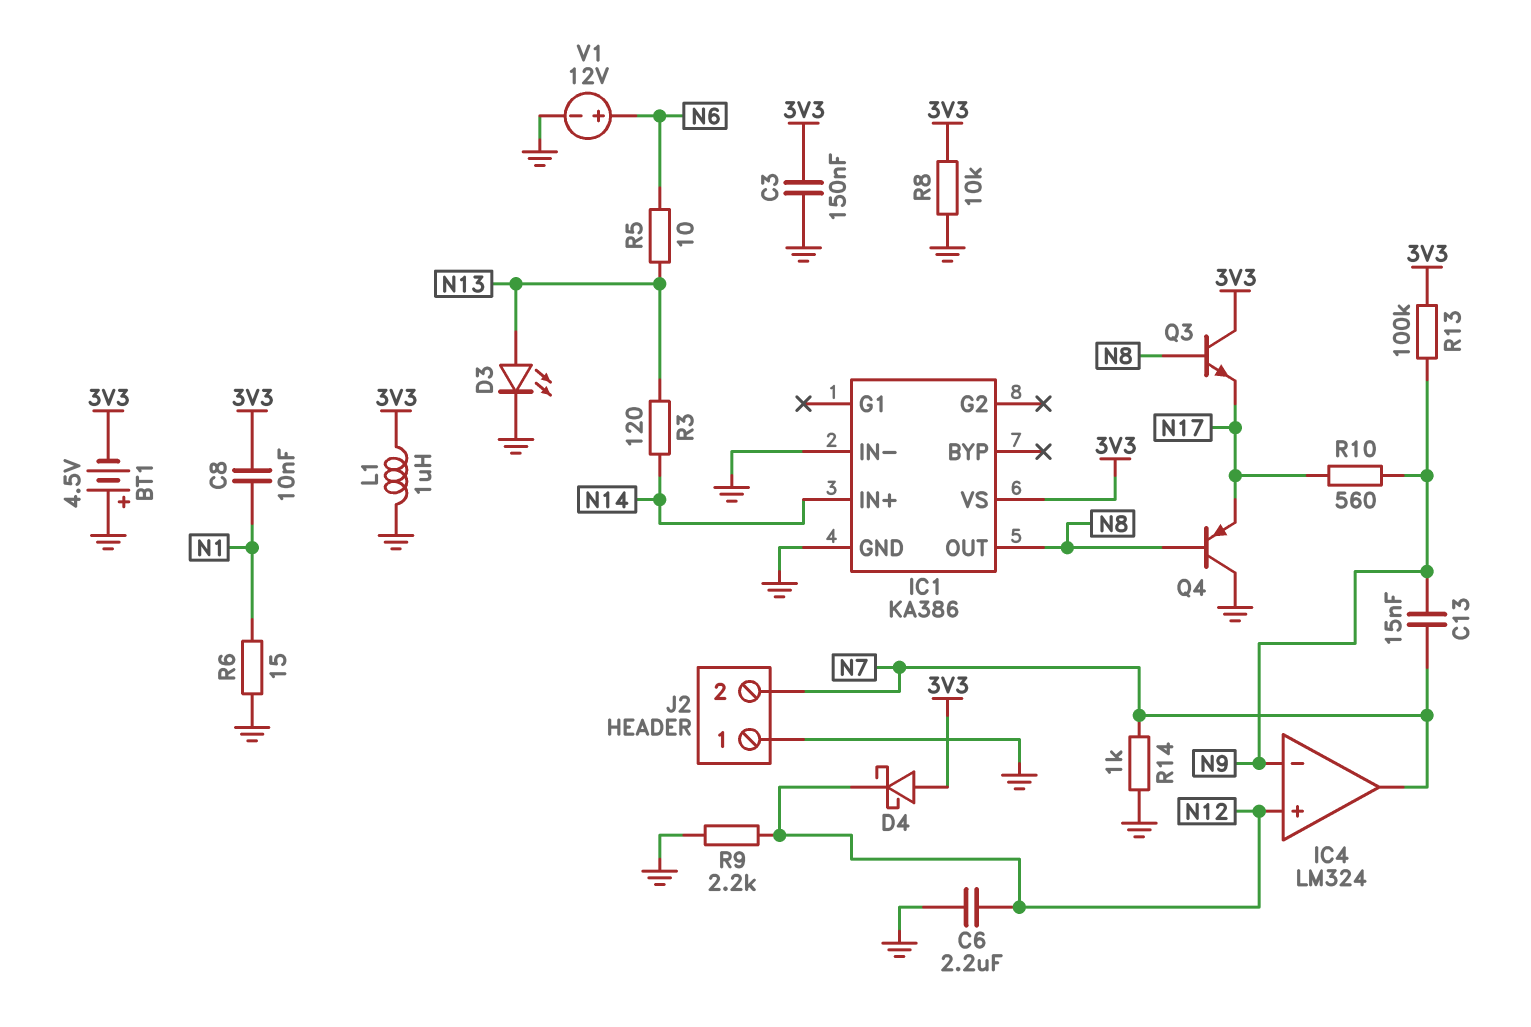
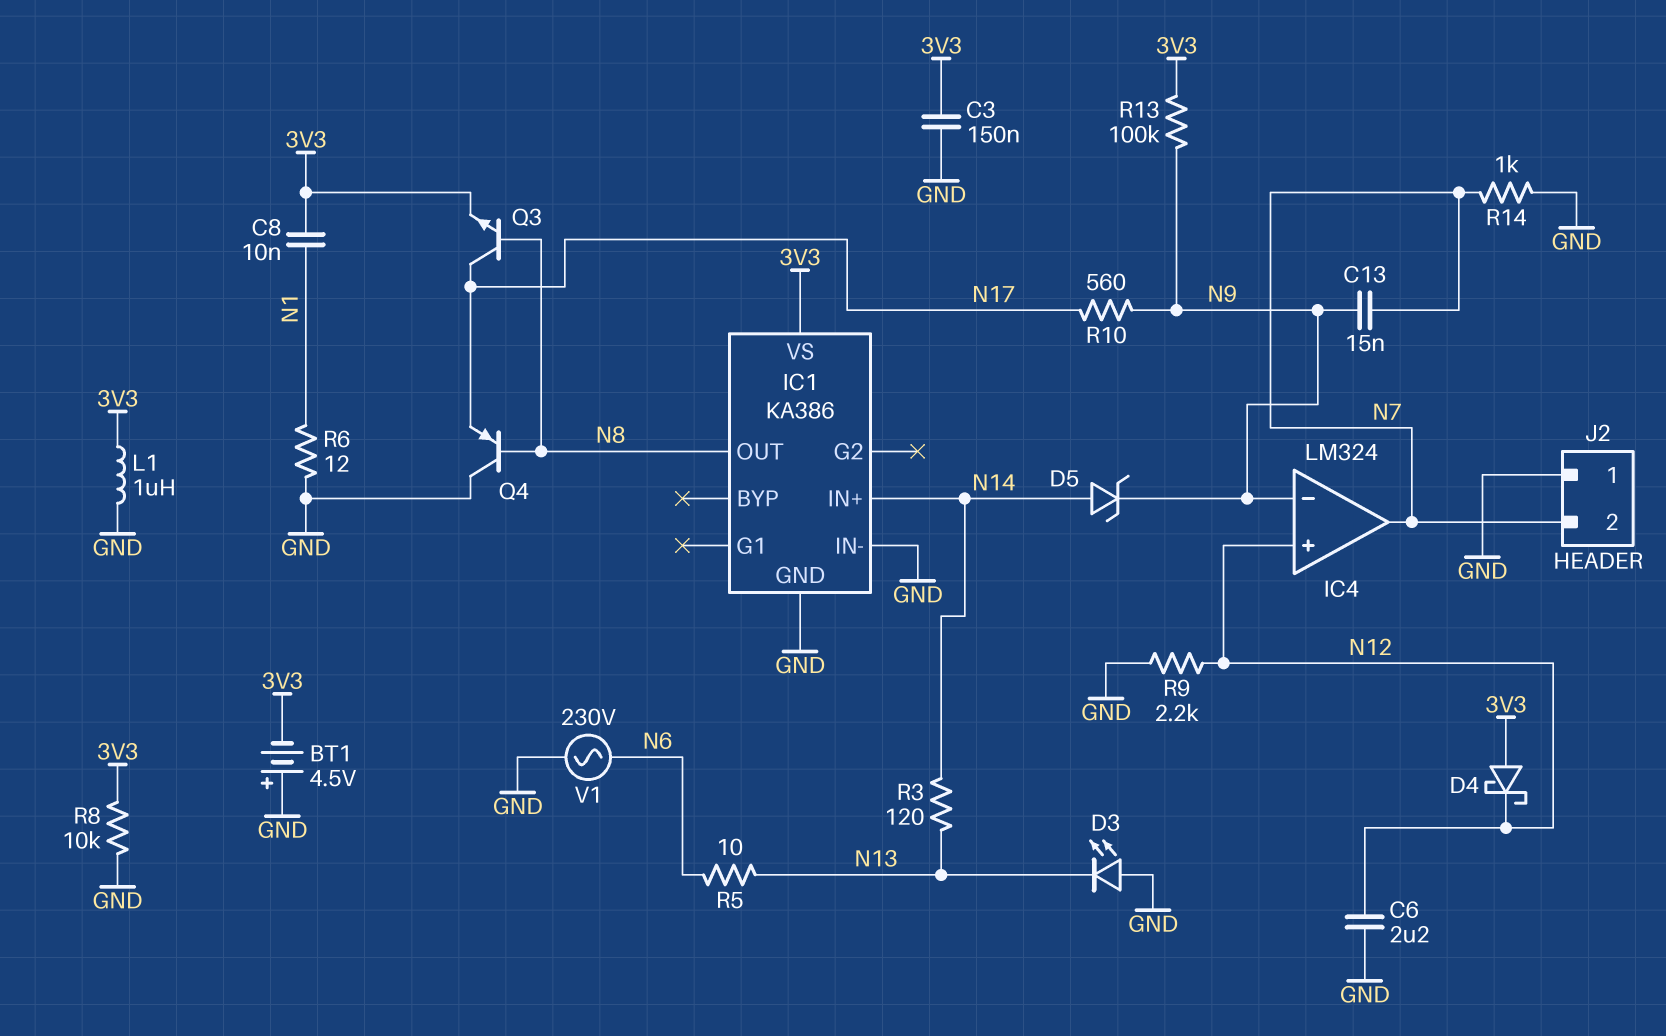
D3: LED (A N13, K GND) -> LED (A GND, K N13)
D5: none -> zener (A N14, K N9)
Q3: NPN (B N8, C 3V3, E N17) -> NPN (B N8, C N17, E 3V3)
R6: 15 (GND, N1) -> 12 (GND, N1)
V1: 12V (plus N6, minus GND) -> AC 230V (GND, N6)

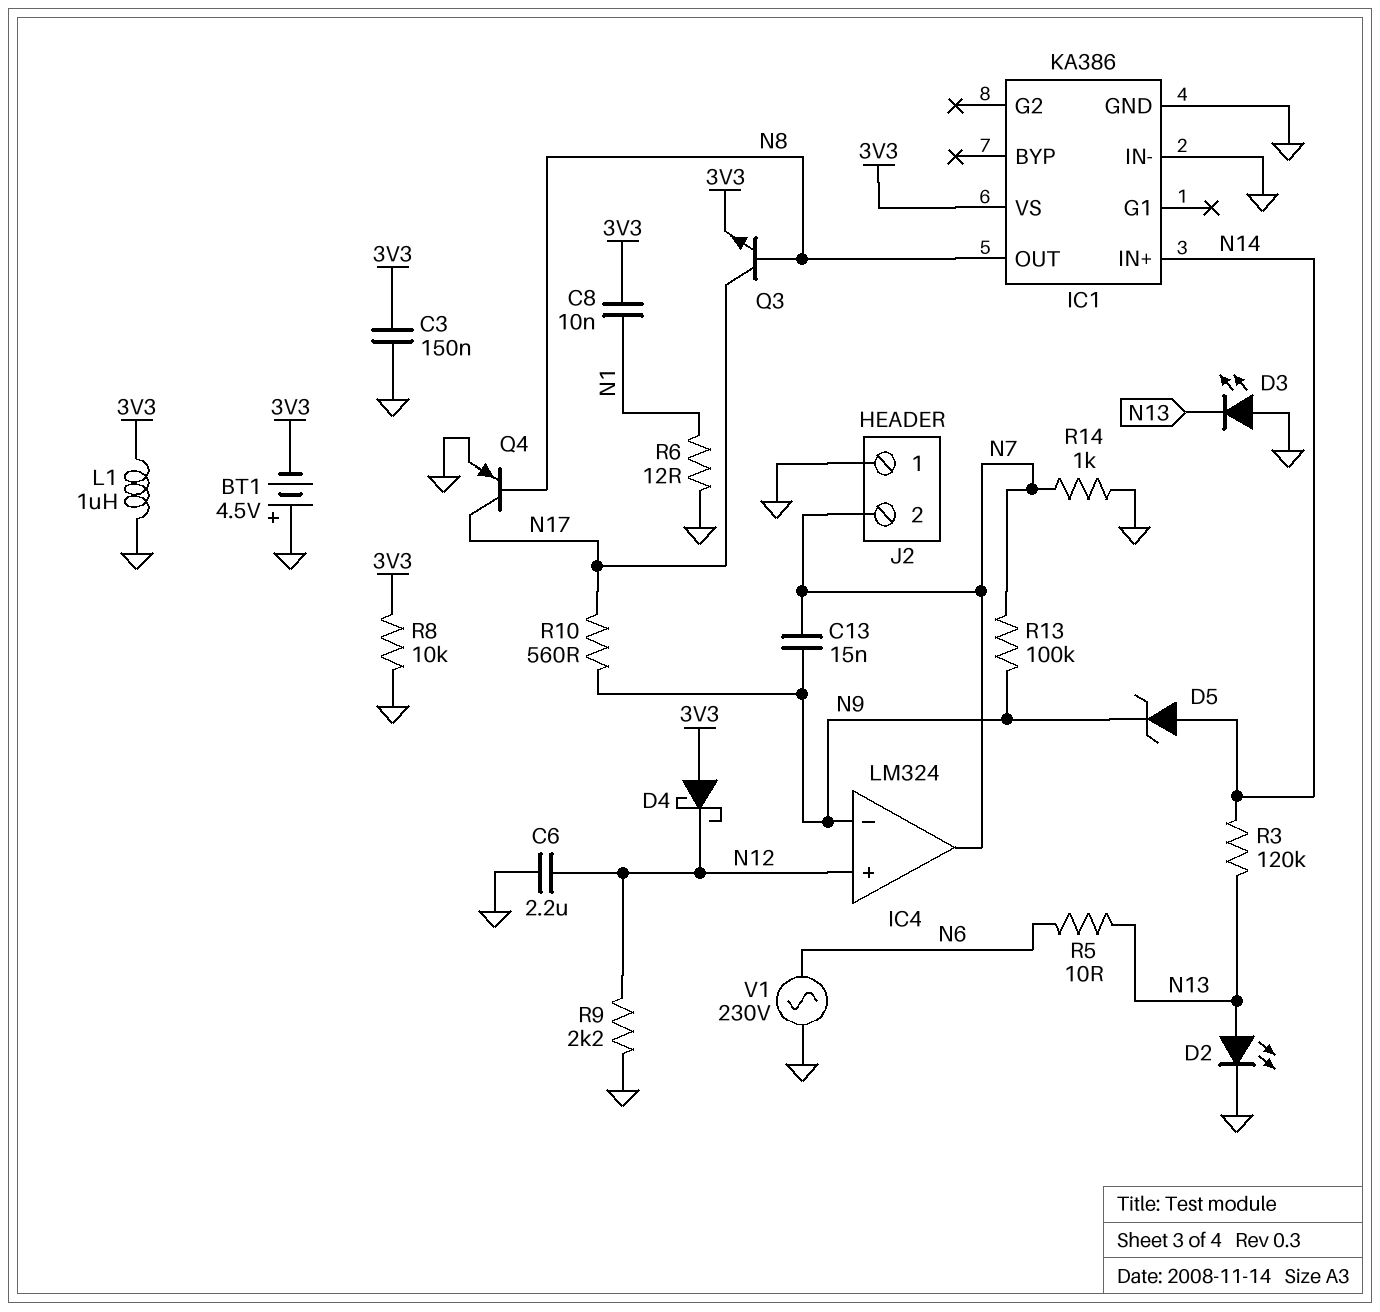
D2: none -> LED (A N13, K GND)
Q4: PNP (B N8, C GND, E N17) -> PNP (B N8, C N17, E GND)
R3: 120 (N13, N14) -> 120k (N13, N14)
R13: 100k (3V3, N9) -> 100k (N7, N9)

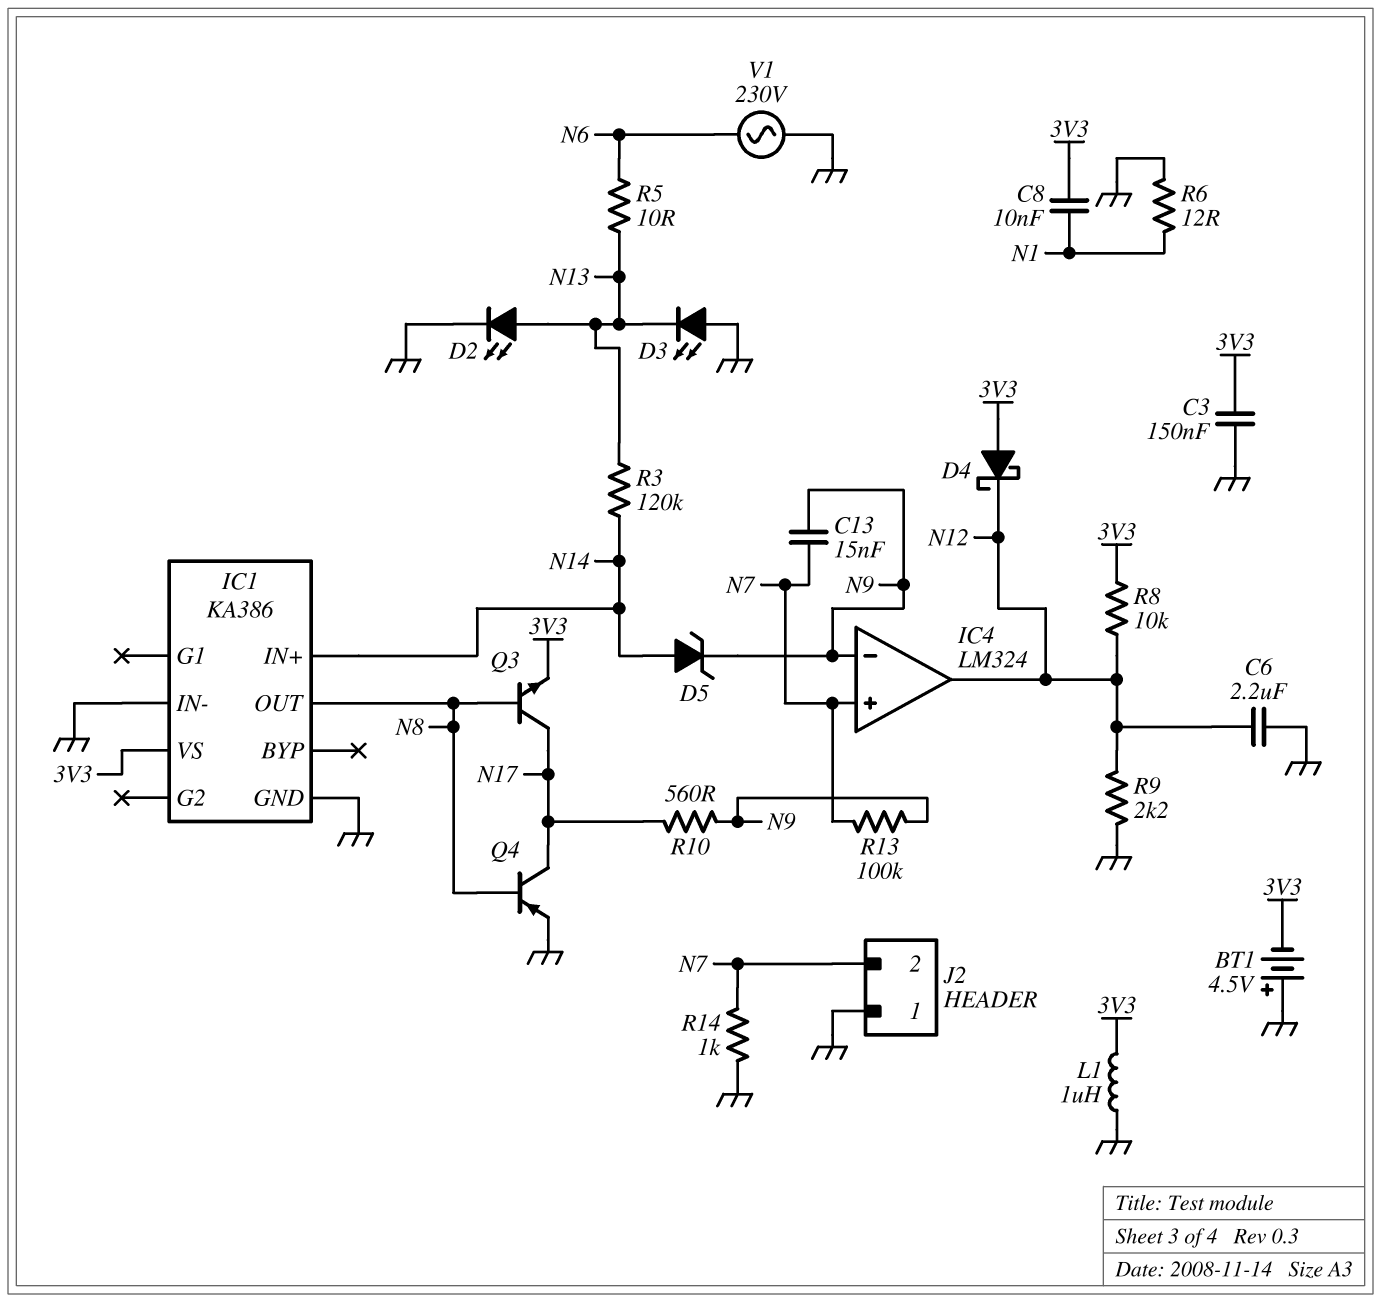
IC4 pin in+: N12 -> N7
IC4 pin out: N7 -> N12
R8: 10k (3V3, GND) -> 10k (3V3, N12)

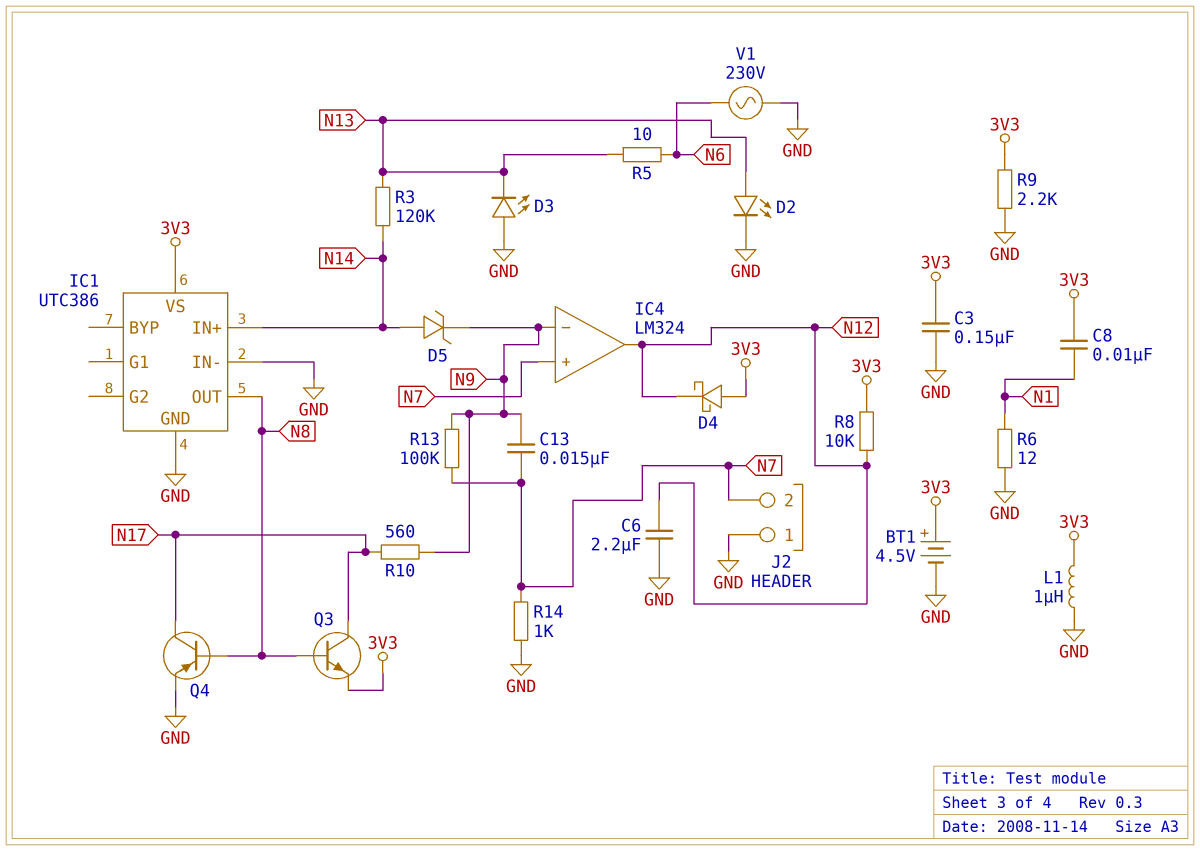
BT1: 4.5V (plus GND, minus 3V3) -> 4.5V (plus 3V3, minus GND)
IC1: KA386 -> UTC386
R9: 2.2k (GND, N12) -> 2.2k (3V3, GND)

